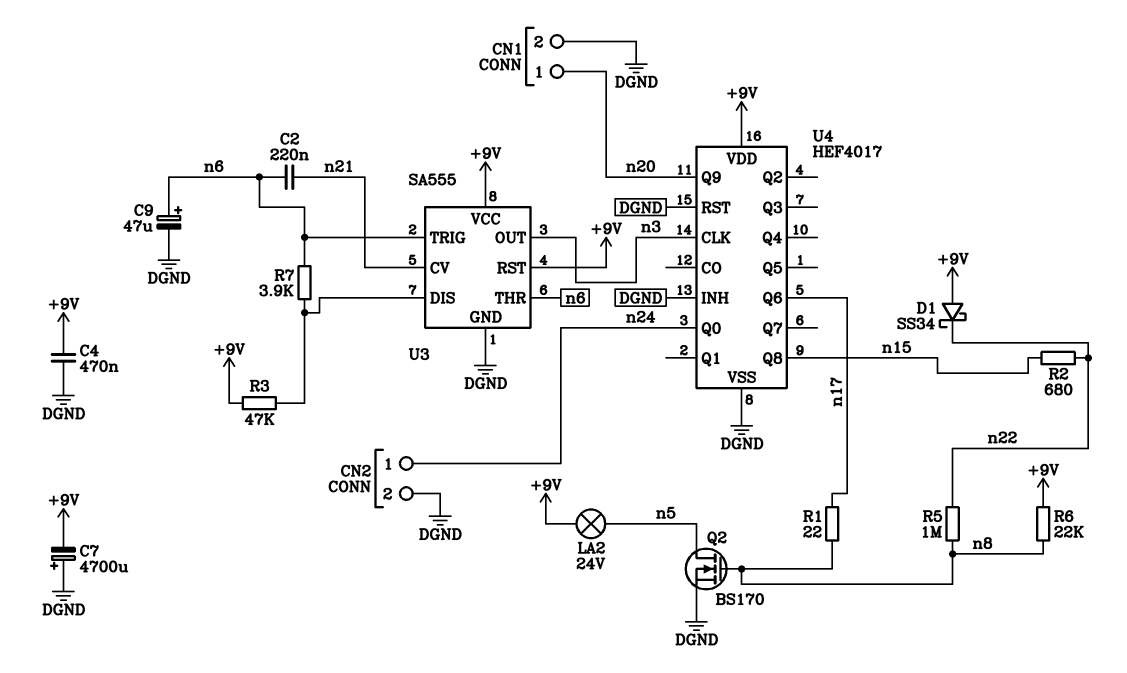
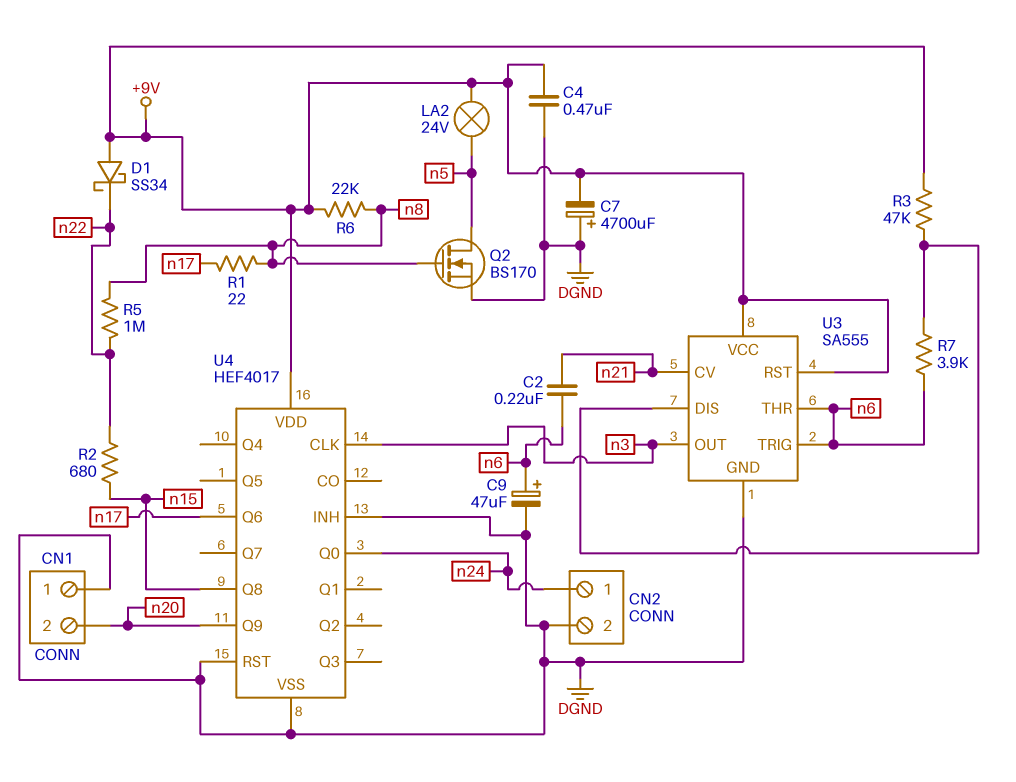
CN1 pin 1: n20 -> DGND
CN1 pin 2: DGND -> n20

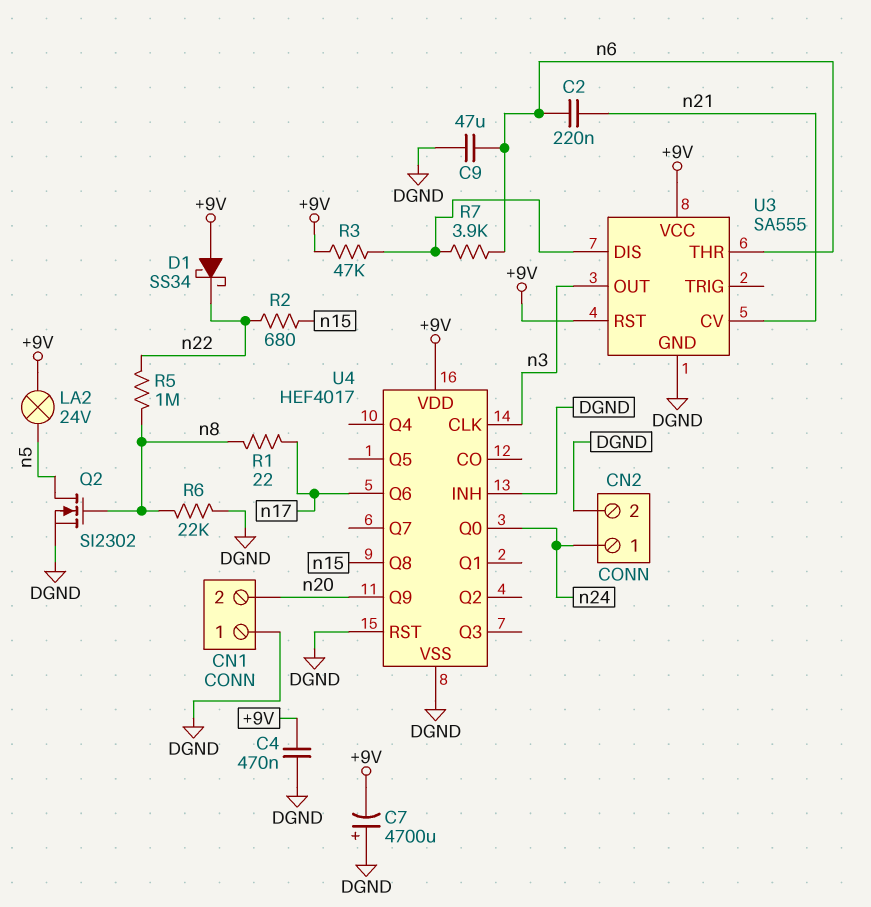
C9: 47uF (plus n6, minus DGND) -> 47uF (DGND, n6)
Q2: NMOS BS170 (G n8, D n5, S DGND) -> NMOS SI2302 (G n8, D n5, S DGND)
R6: 22k (+9V, n8) -> 22k (DGND, n8)
U3 pin TRIG: n6 -> none

